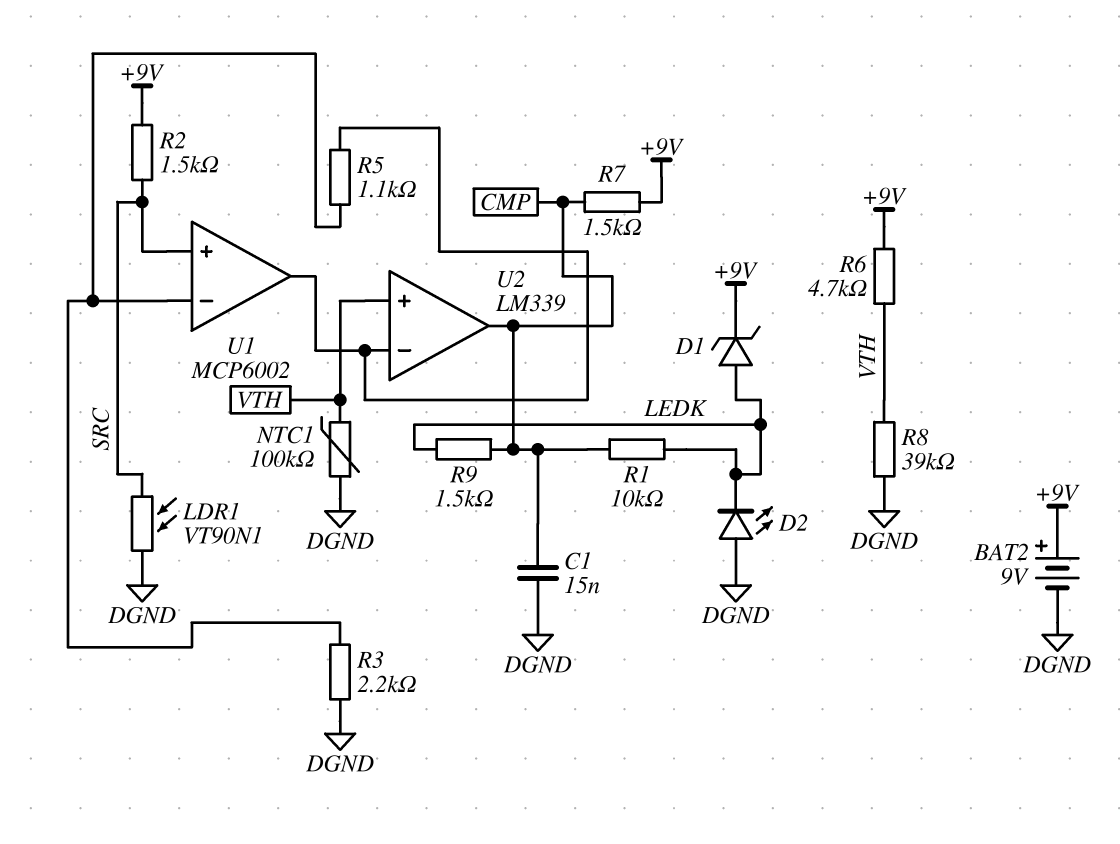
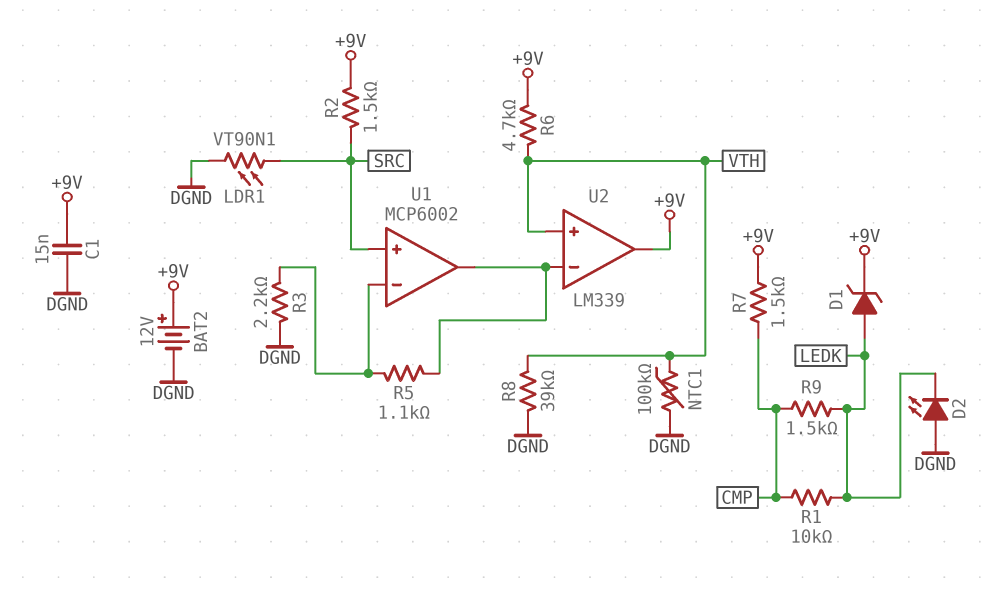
BAT2: 9V (plus +9V, minus DGND) -> 12V (plus +9V, minus DGND)
C1: 15nF (CMP, DGND) -> 15nF (+9V, DGND)
U2 pin out: CMP -> +9V

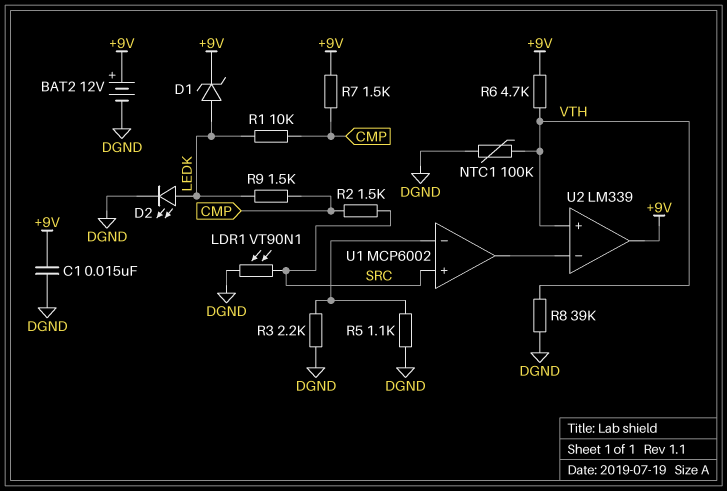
D2: LED (A DGND, K LEDK) -> LED (A LEDK, K DGND)
R2: 1.5k (+9V, SRC) -> 1.5k (CMP, SRC)
R5: 1.1k (U1/in-, U1/out) -> 1.1k (DGND, U1/in-)

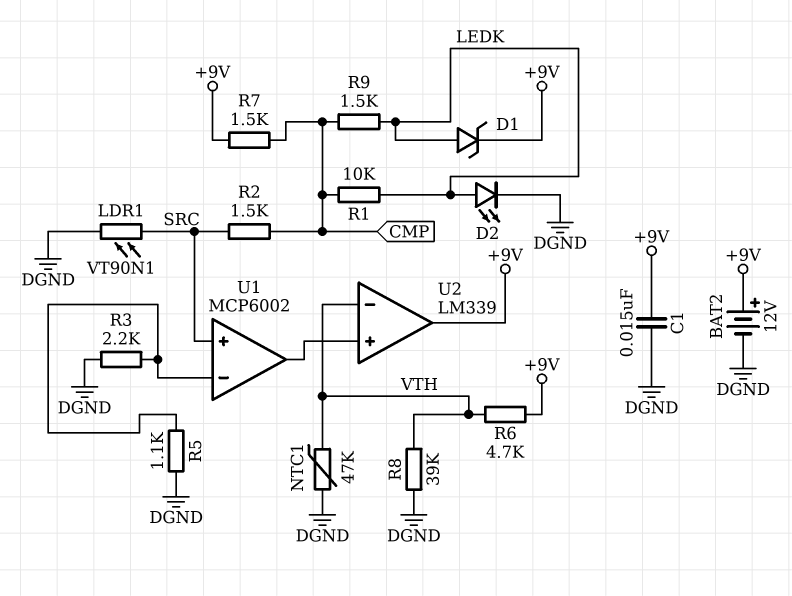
NTC1: 100k (DGND, VTH) -> 47k (DGND, VTH)
U2 pin in+: VTH -> U1/out
U2 pin in-: U1/out -> VTH

